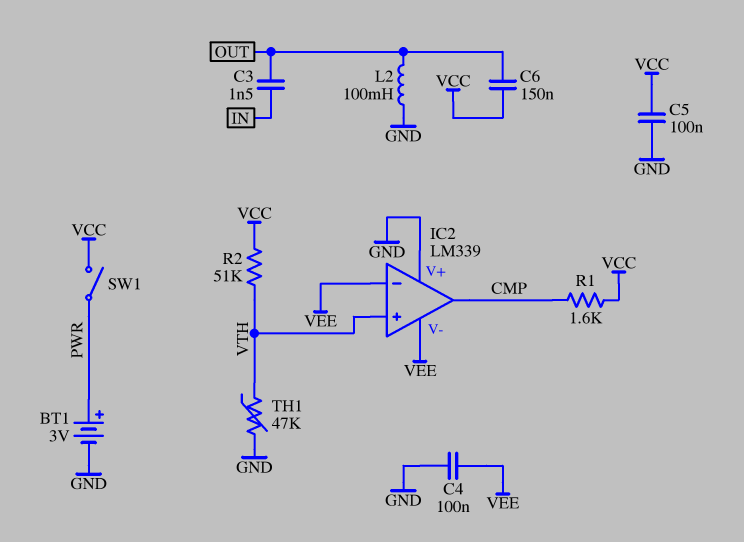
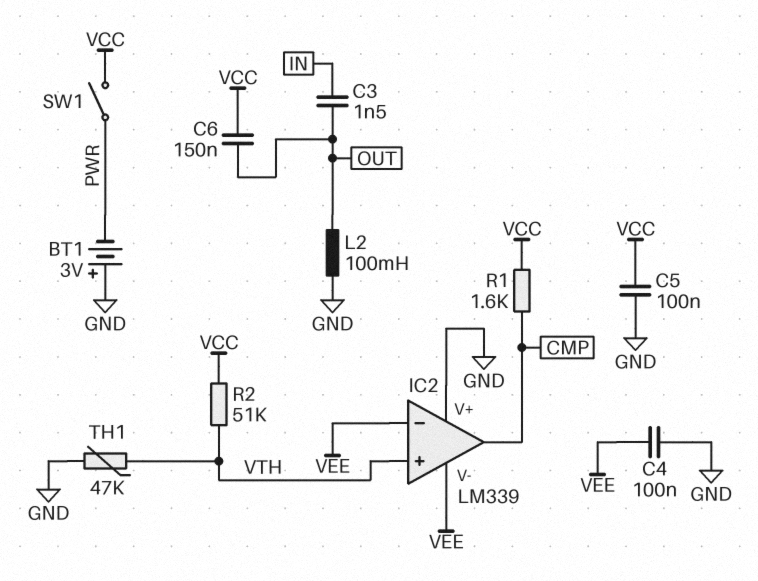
BT1: 3V (plus PWR, minus GND) -> 3V (plus GND, minus PWR)

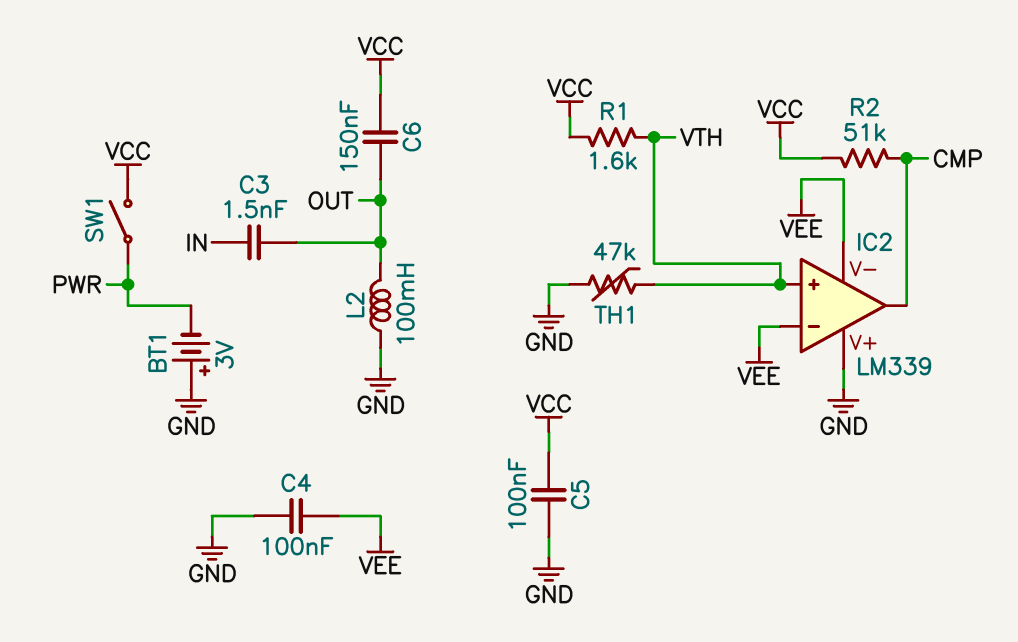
R1: 1.6k (CMP, VCC) -> 1.6k (VCC, VTH)
R2: 51k (VCC, VTH) -> 51k (CMP, VCC)

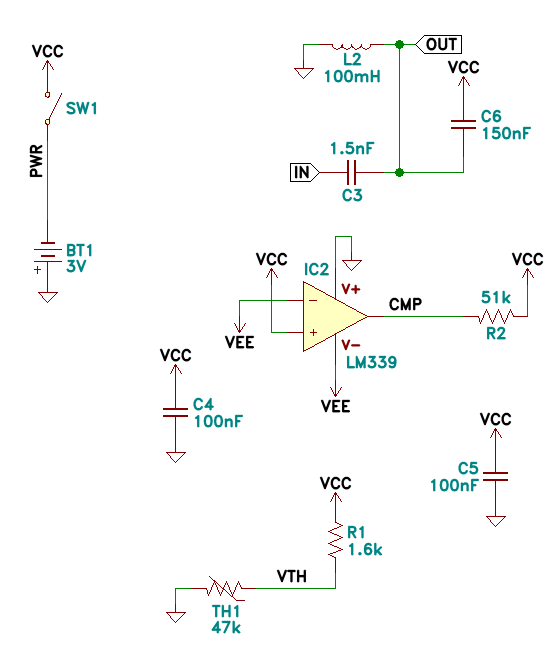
C4: 100nF (GND, VEE) -> 100nF (GND, VCC)
IC2 pin in+: VTH -> VCC

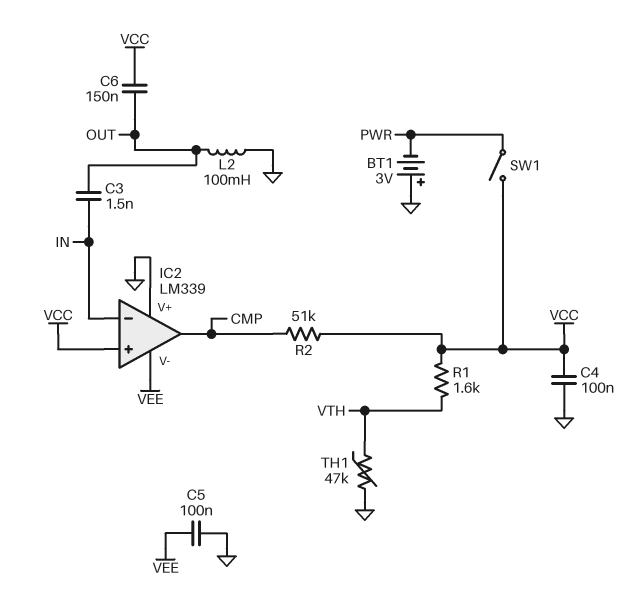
C5: 100nF (GND, VCC) -> 100nF (GND, VEE)
IC2 pin in-: VEE -> IN

